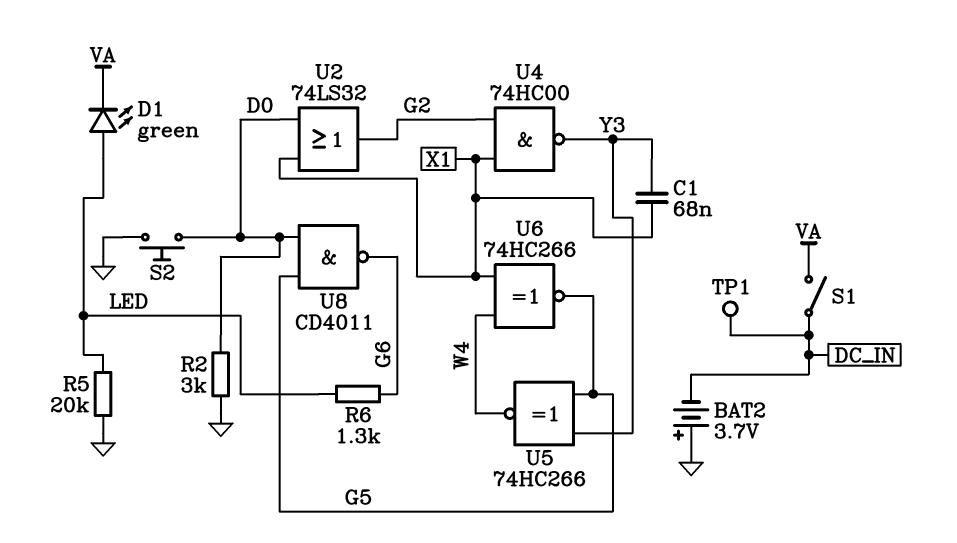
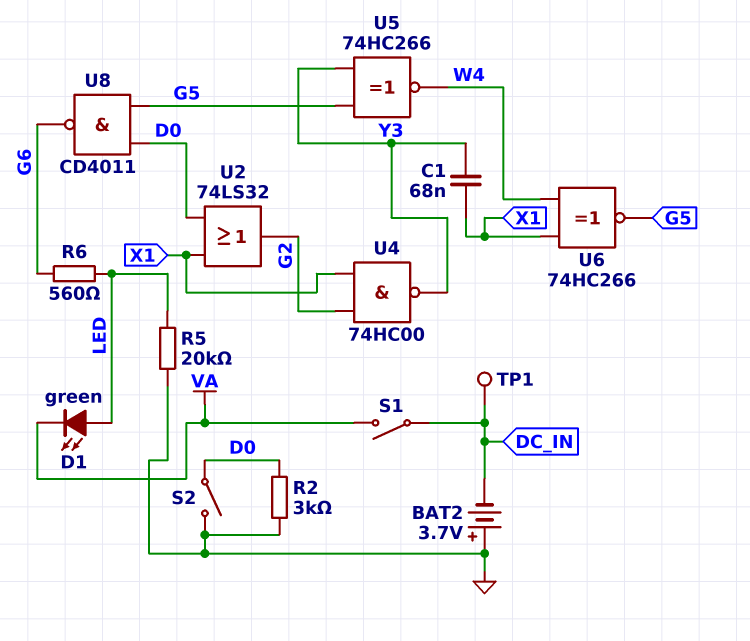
R6: 1.3k (G6, LED) -> 560 (G6, LED)
S2: button (D0, GND) -> switch (D0, GND)

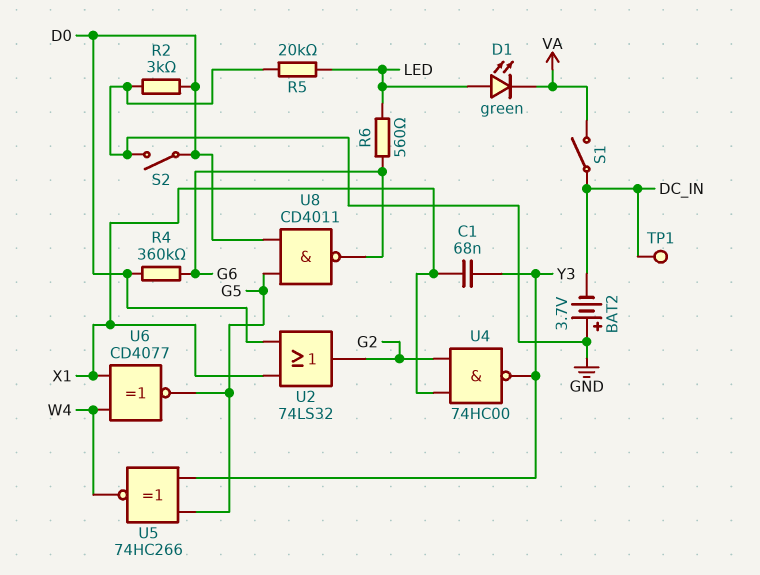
R4: none -> 360k (D0, G6)
U6: XNOR 74HC266 (in W4, in X1, out G5) -> XNOR CD4077 (in W4, in X1, out G5)

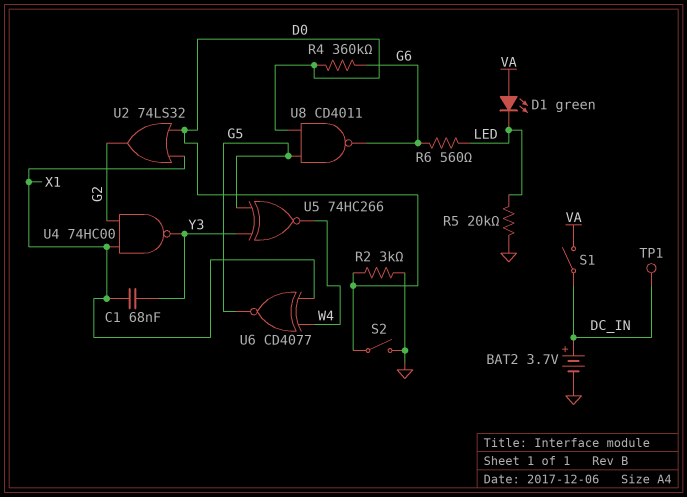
BAT2: 3.7V (plus GND, minus DC_IN) -> 3.7V (plus DC_IN, minus GND)
D1: LED green (A LED, K VA) -> LED green (A VA, K LED)

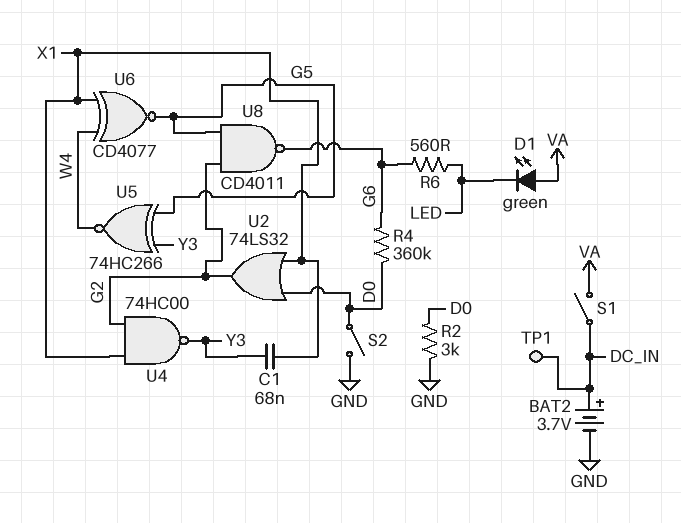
R5: 20k (GND, LED) -> none
U8: NAND CD4011 (in D0, in G5, out G6) -> NAND CD4011 (in G2, in G5, out G6)

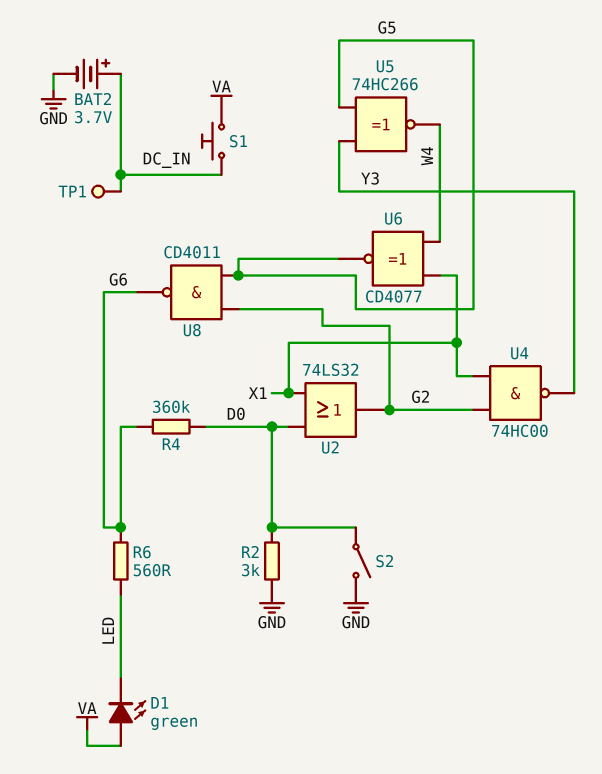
C1: 68nF (X1, Y3) -> none
S1: switch (DC_IN, VA) -> button (DC_IN, VA)

